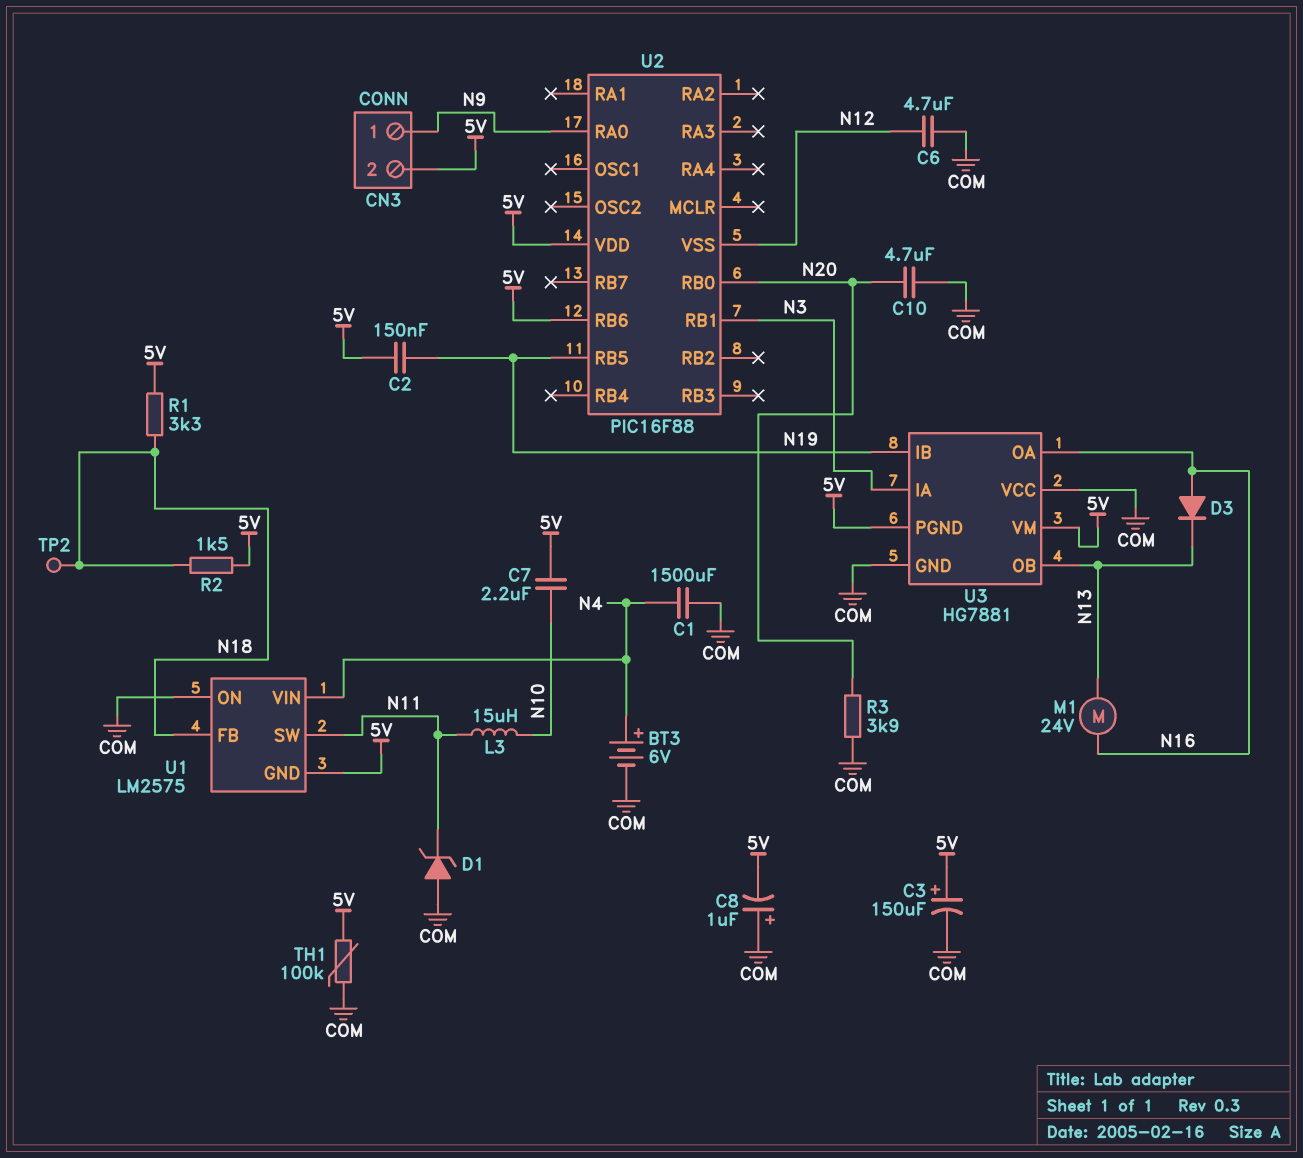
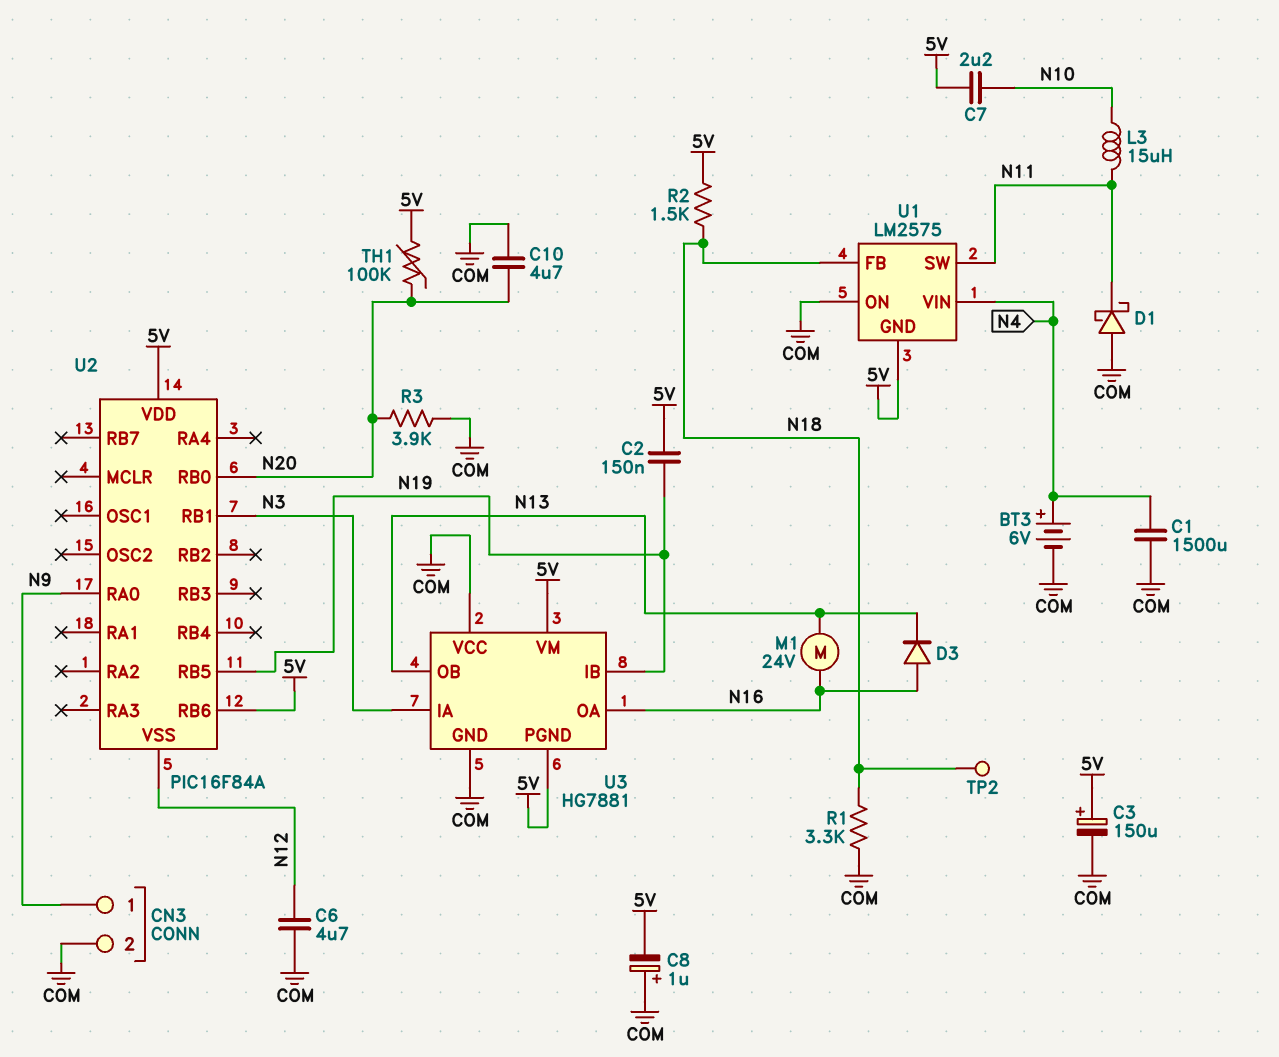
CN3 pin 2: 5V -> COM
D1: zener (A COM, K N11) -> schottky (A COM, K N11)
R1: 3.3k (5V, N18) -> 3.3k (COM, N18)
TH1: 100k (5V, COM) -> 100k (5V, N20)
U2: PIC16F88 -> PIC16F84A

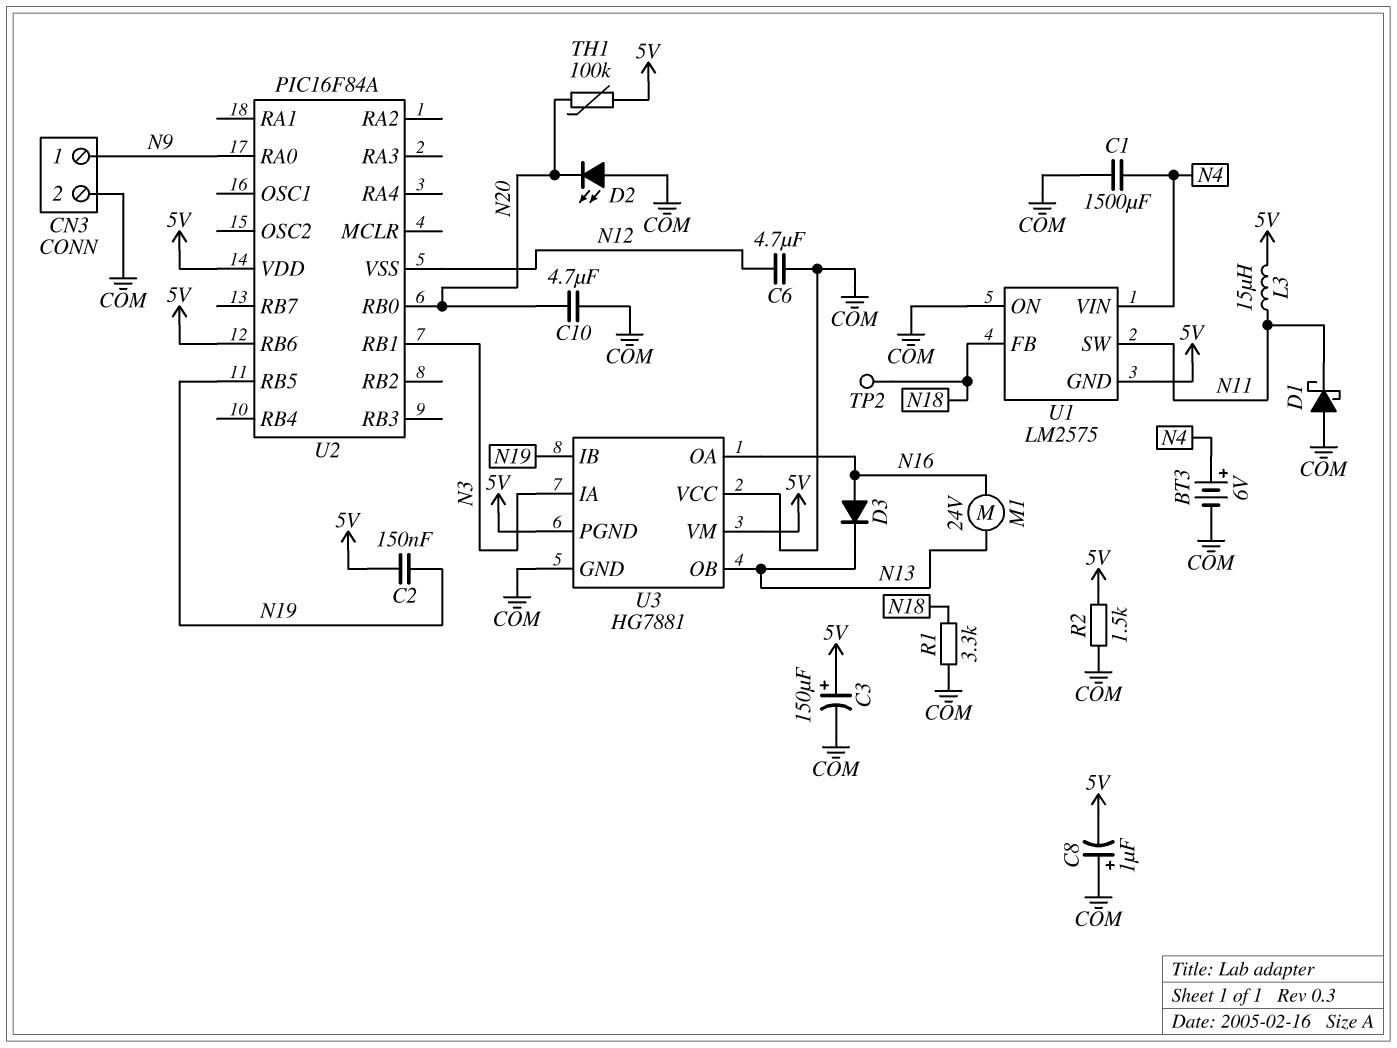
C7: 2.2uF (5V, N10) -> none
D2: none -> LED (A COM, K N20)
L3: 15uH (N10, N11) -> 15uH (5V, N11)
R2: 1.5k (5V, N18) -> 1.5k (5V, COM)
R3: 3.9k (COM, N20) -> none

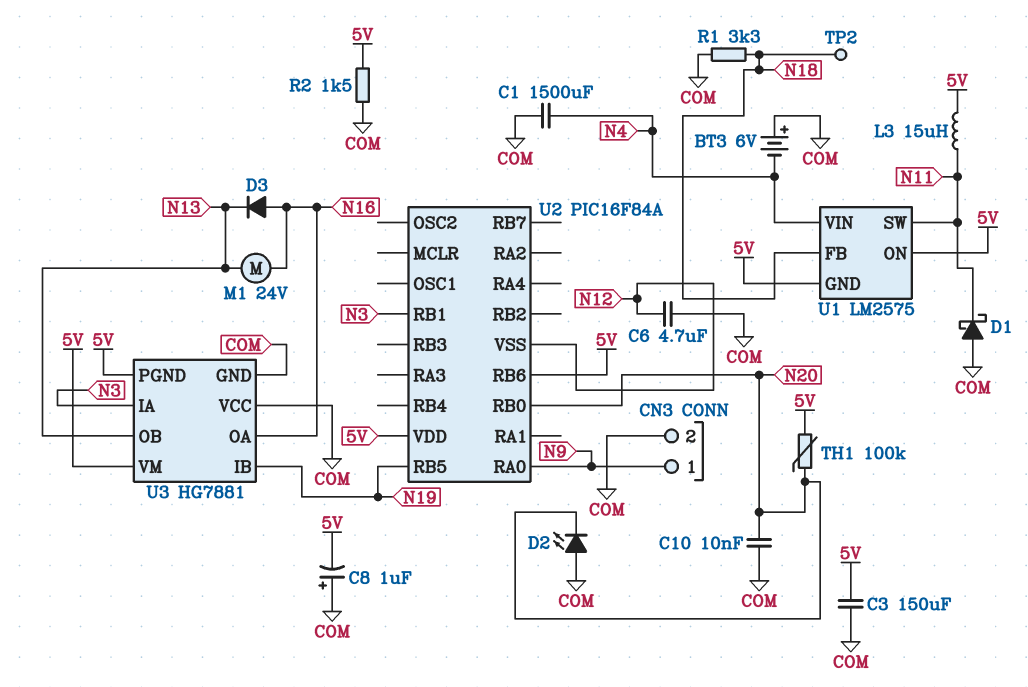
BT3: 6V (plus N4, minus COM) -> 6V (plus COM, minus N4)
C2: 150nF (5V, N19) -> none
C3: 150uF (plus 5V, minus COM) -> 150uF (5V, COM)
C10: 4.7uF (COM, N20) -> 10nF (COM, N20)
U1 pin ON: COM -> 5V

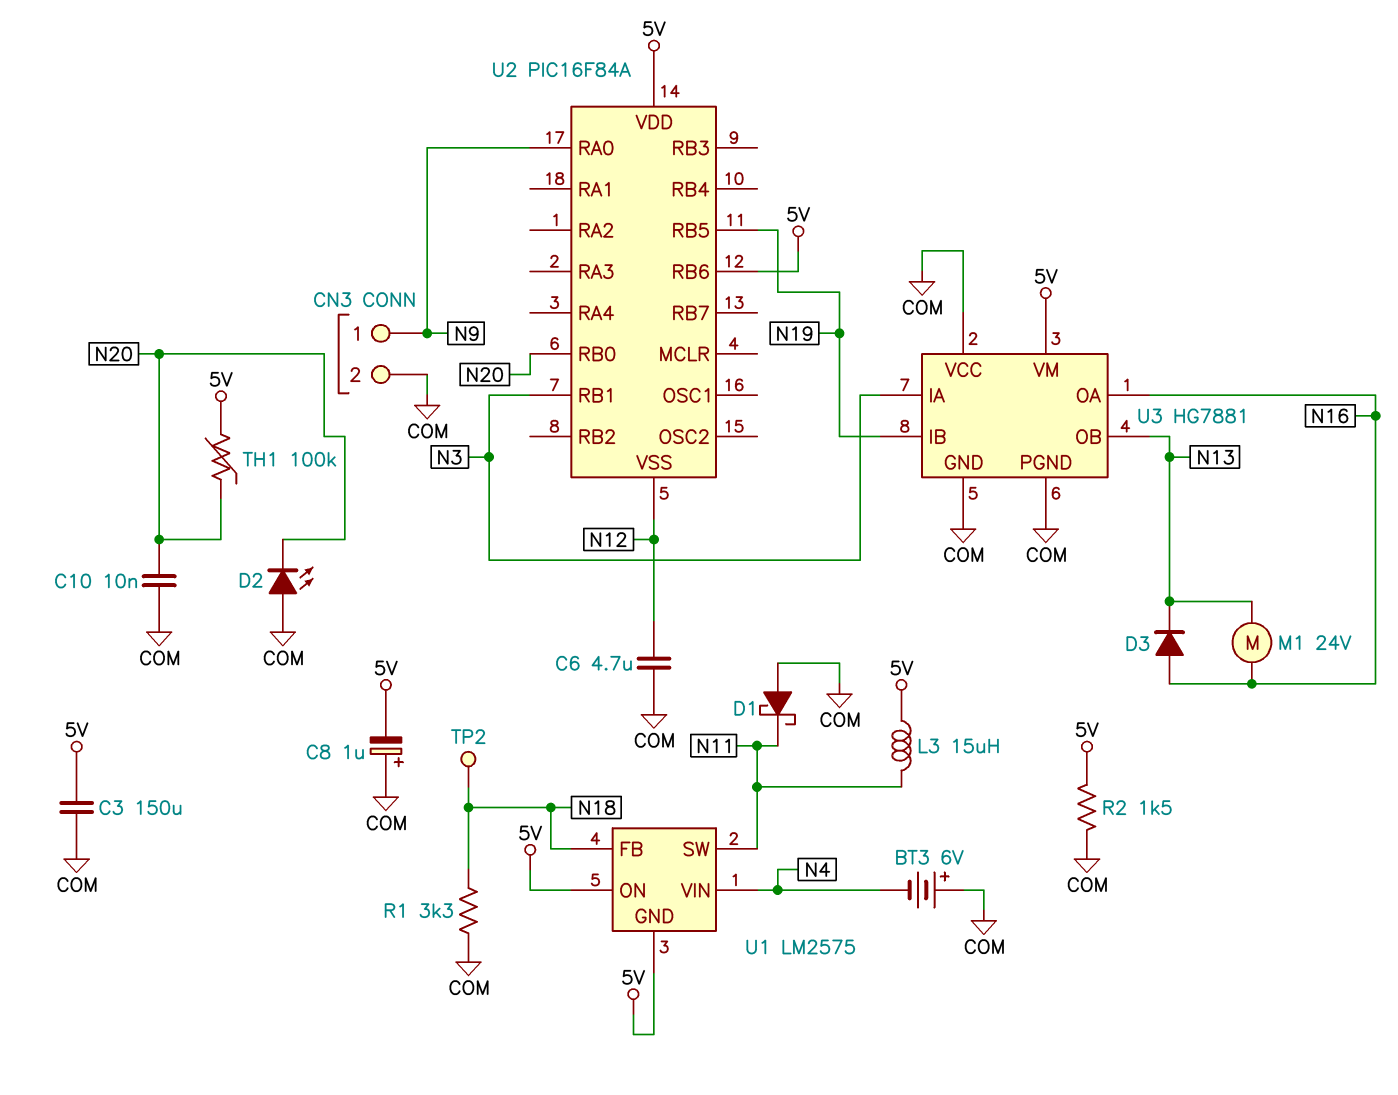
C1: 1500uF (COM, N4) -> none
U3 pin PGND: 5V -> COM

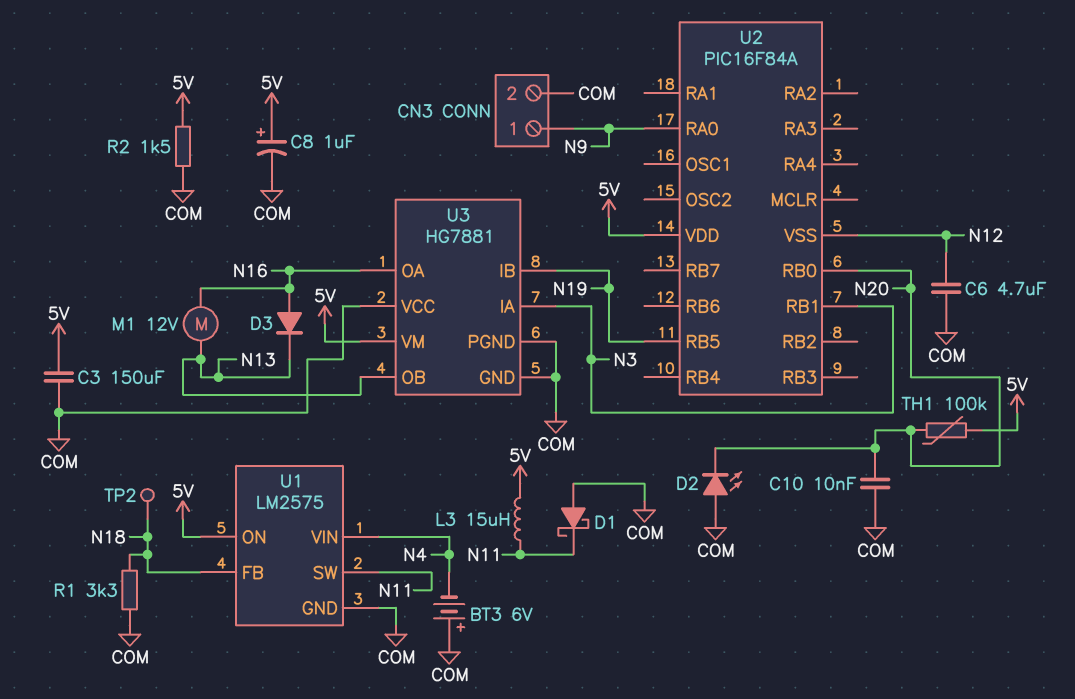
C8: 1uF (plus COM, minus 5V) -> 1uF (plus 5V, minus COM)
M1: motor 24V (N13, N16) -> motor 12V (N13, N16)
U1 pin GND: 5V -> COM
U2 pin RB6: 5V -> none

